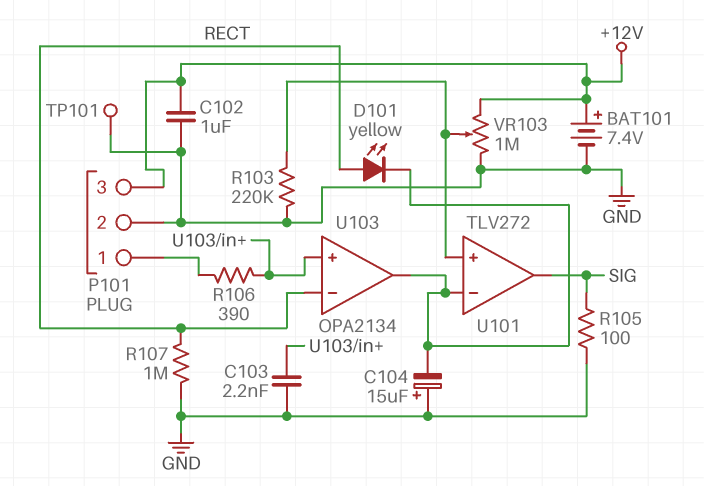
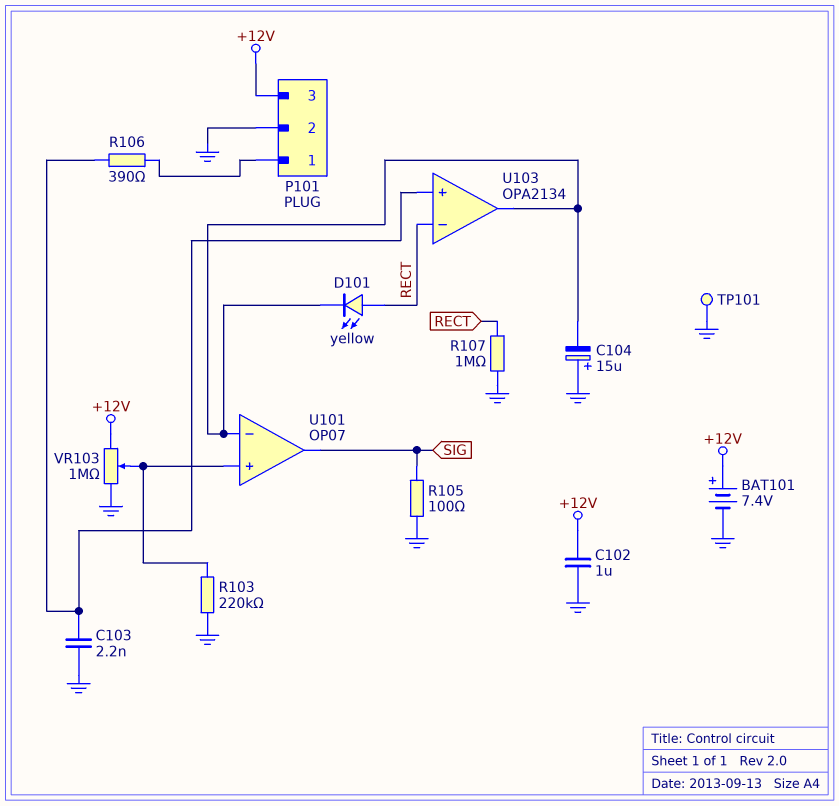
U101: TLV272 -> OP07

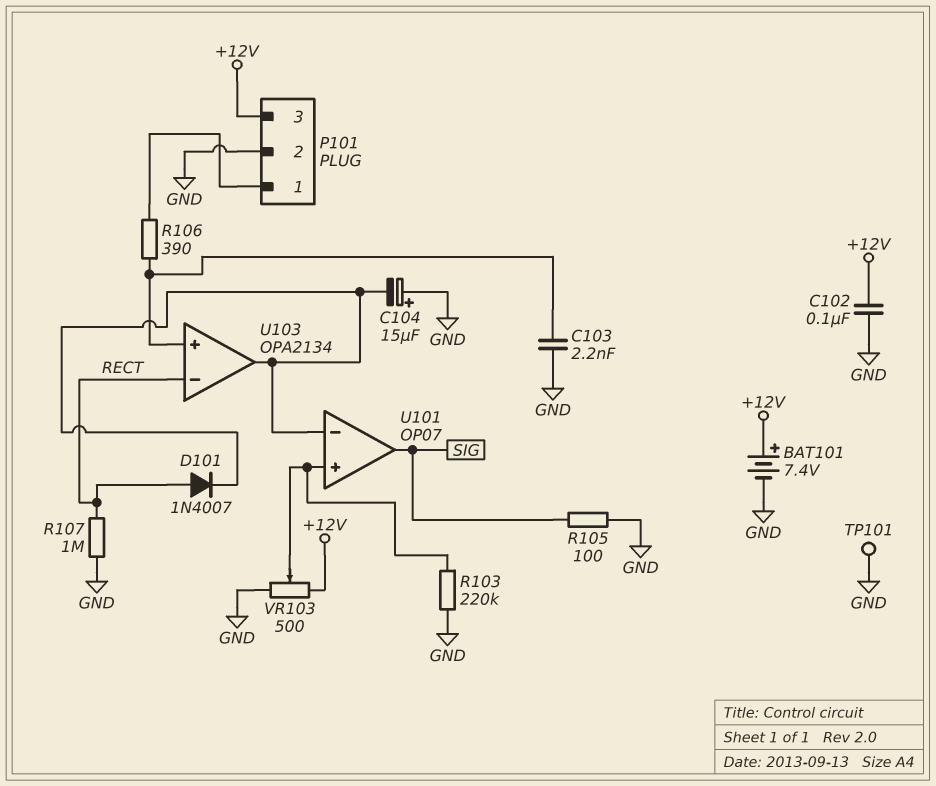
C102: 1uF (+12V, GND) -> 100nF (+12V, GND)
D101: LED yellow (A RECT, K U101/in-) -> diode 1N4007 (A RECT, K U101/in-)
VR103: 1M (+12V, GND, wiper U101/in+) -> 500 (+12V, GND, wiper U101/in+)

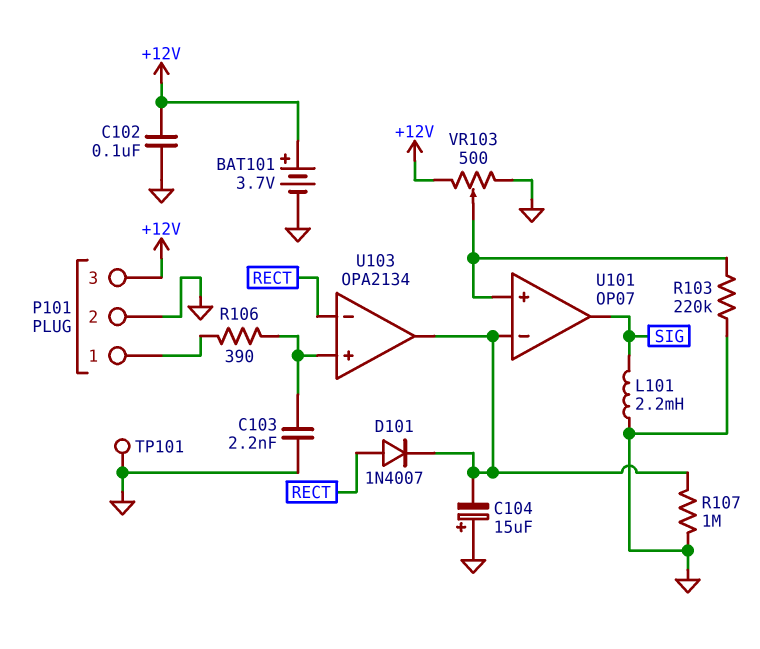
BAT101: 7.4V (plus +12V, minus GND) -> 3.7V (plus +12V, minus GND)
L101: none -> 2.2mH (GND, SIG)
R105: 100 (GND, SIG) -> none
R107: 1M (GND, RECT) -> 1M (GND, U101/in-)

